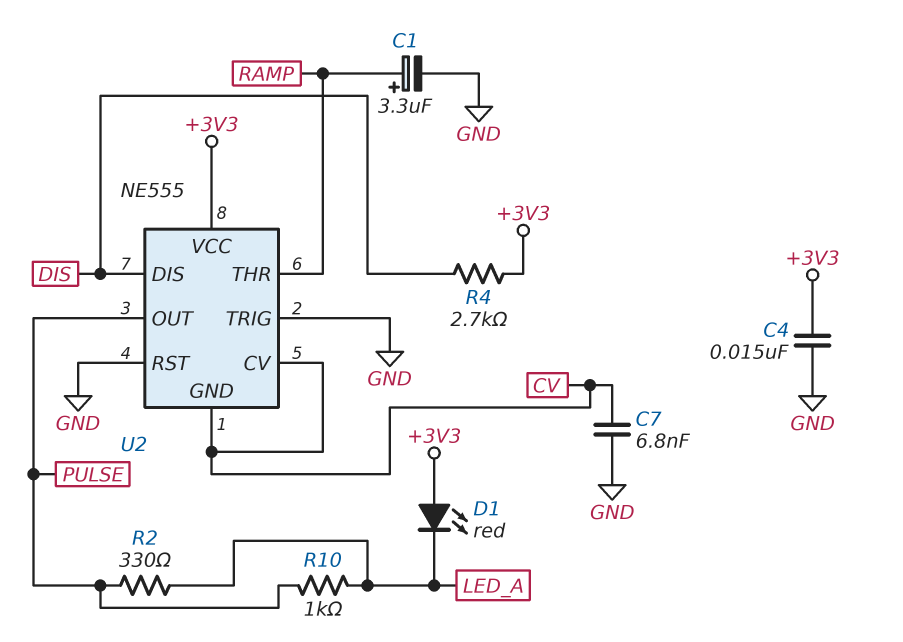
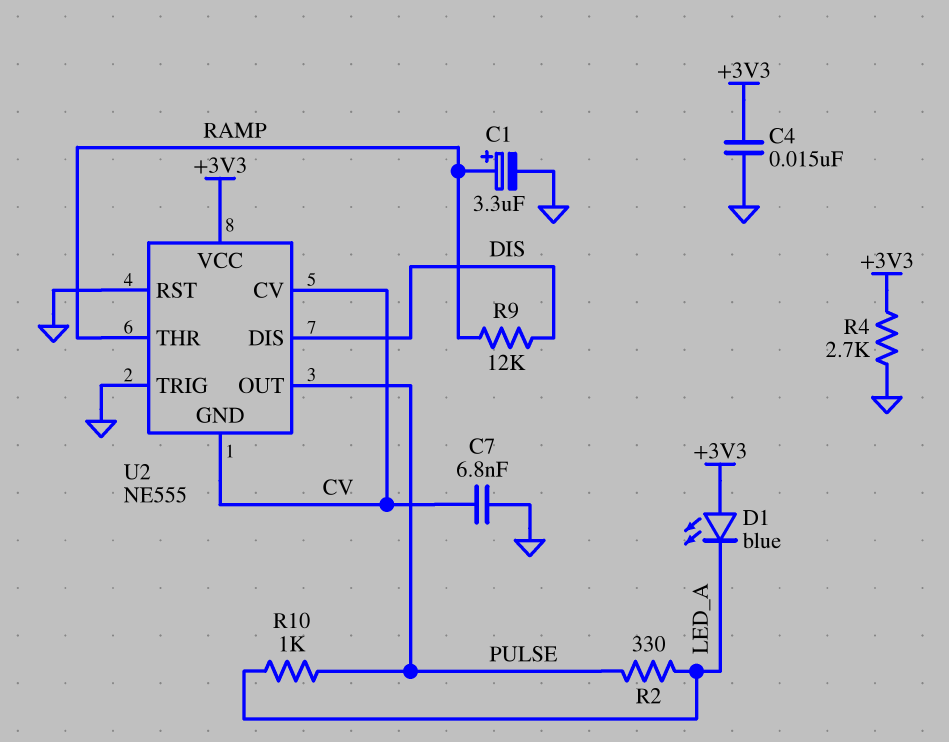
D1: LED red (A +3V3, K LED_A) -> LED blue (A +3V3, K LED_A)
R4: 2.7k (+3V3, DIS) -> 2.7k (+3V3, GND)
R9: none -> 12k (DIS, RAMP)

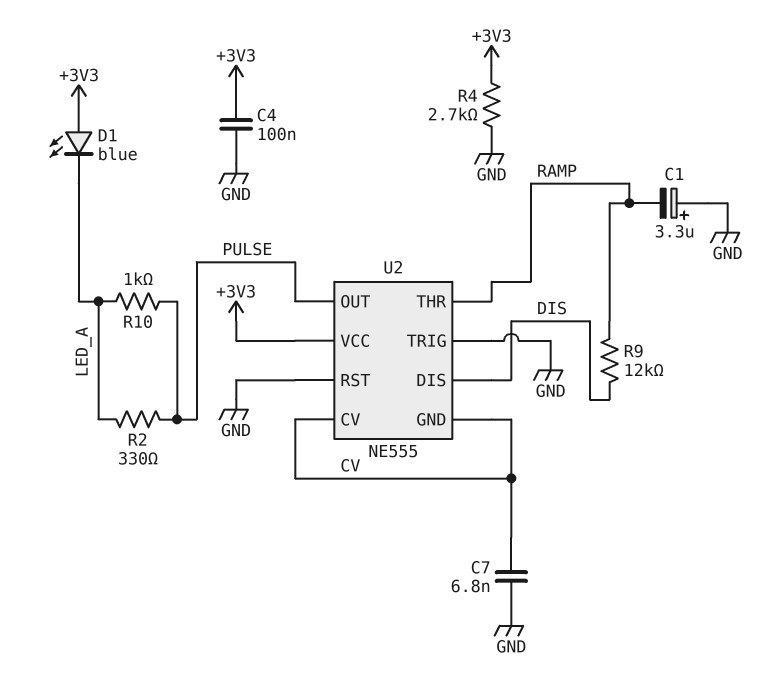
C1: 3.3uF (plus RAMP, minus GND) -> 3.3uF (plus GND, minus RAMP)
C4: 15nF (+3V3, GND) -> 100nF (+3V3, GND)

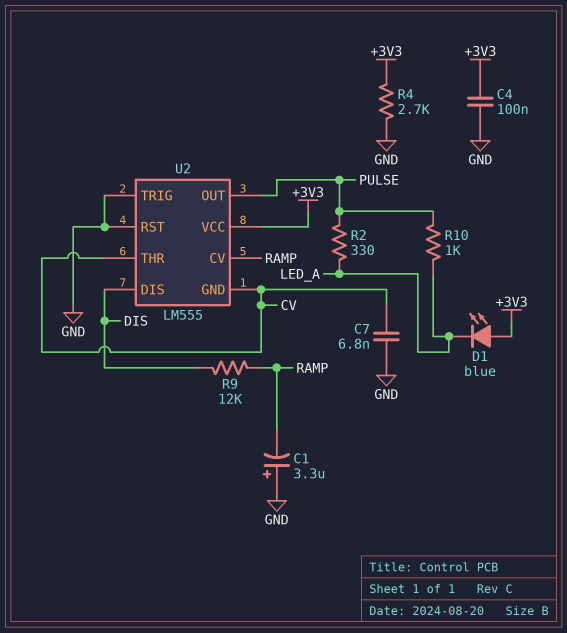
U2: NE555 -> LM555
U2 pin CV: CV -> RAMP
U2 pin THR: RAMP -> CV

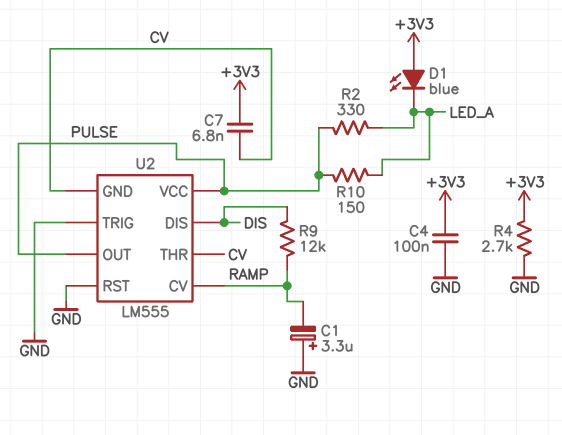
C7: 6.8nF (CV, GND) -> 6.8nF (+3V3, CV)
R10: 1k (LED_A, PULSE) -> 150 (LED_A, PULSE)
U2 pin VCC: +3V3 -> PULSE

